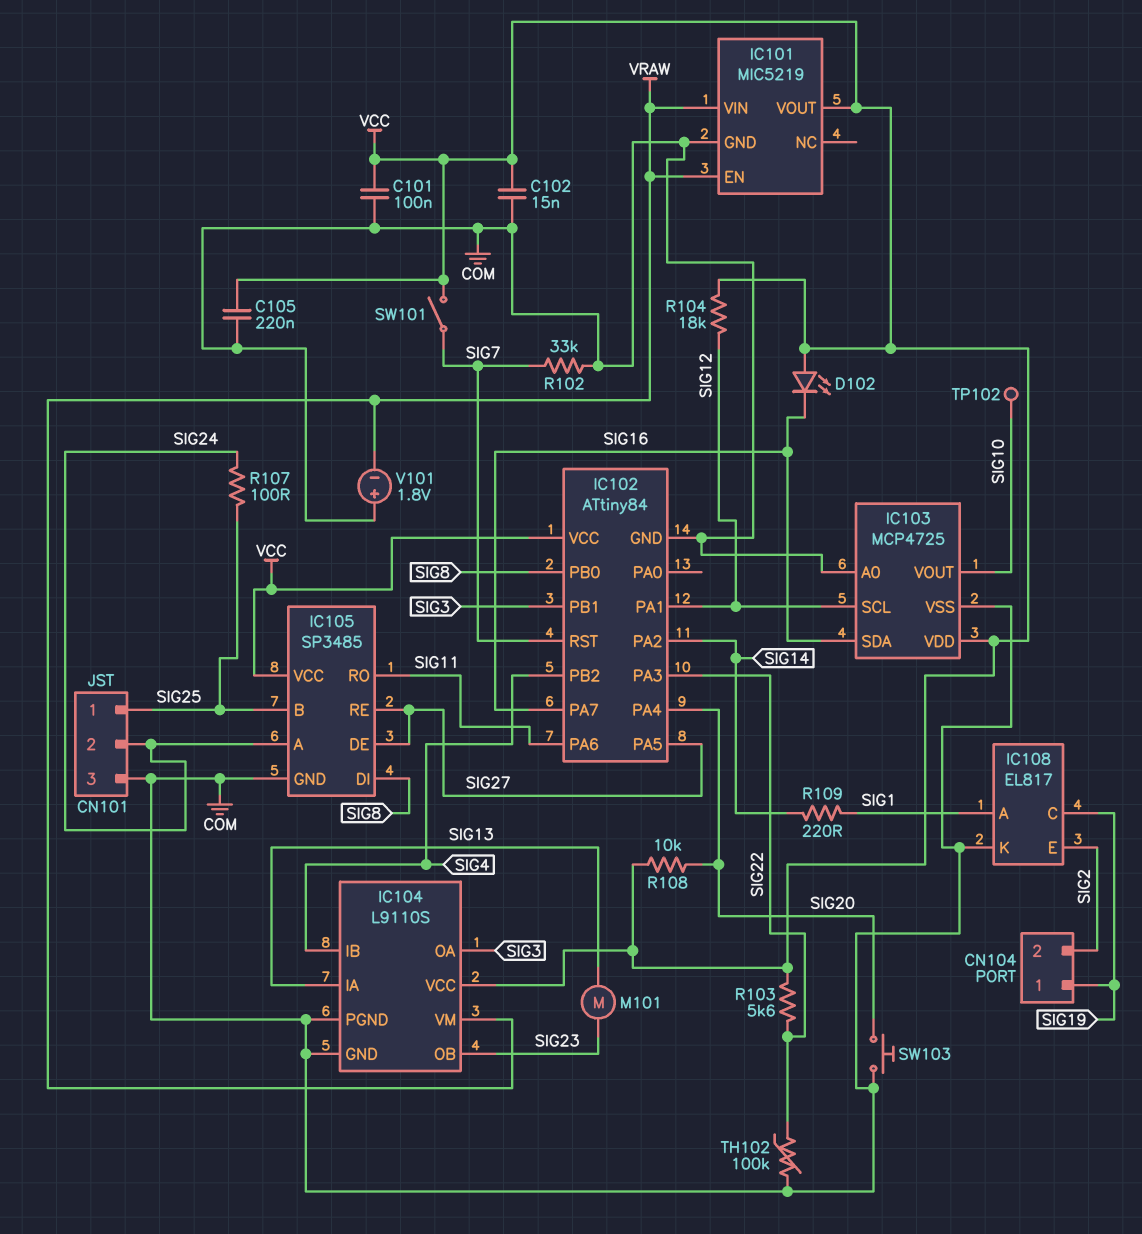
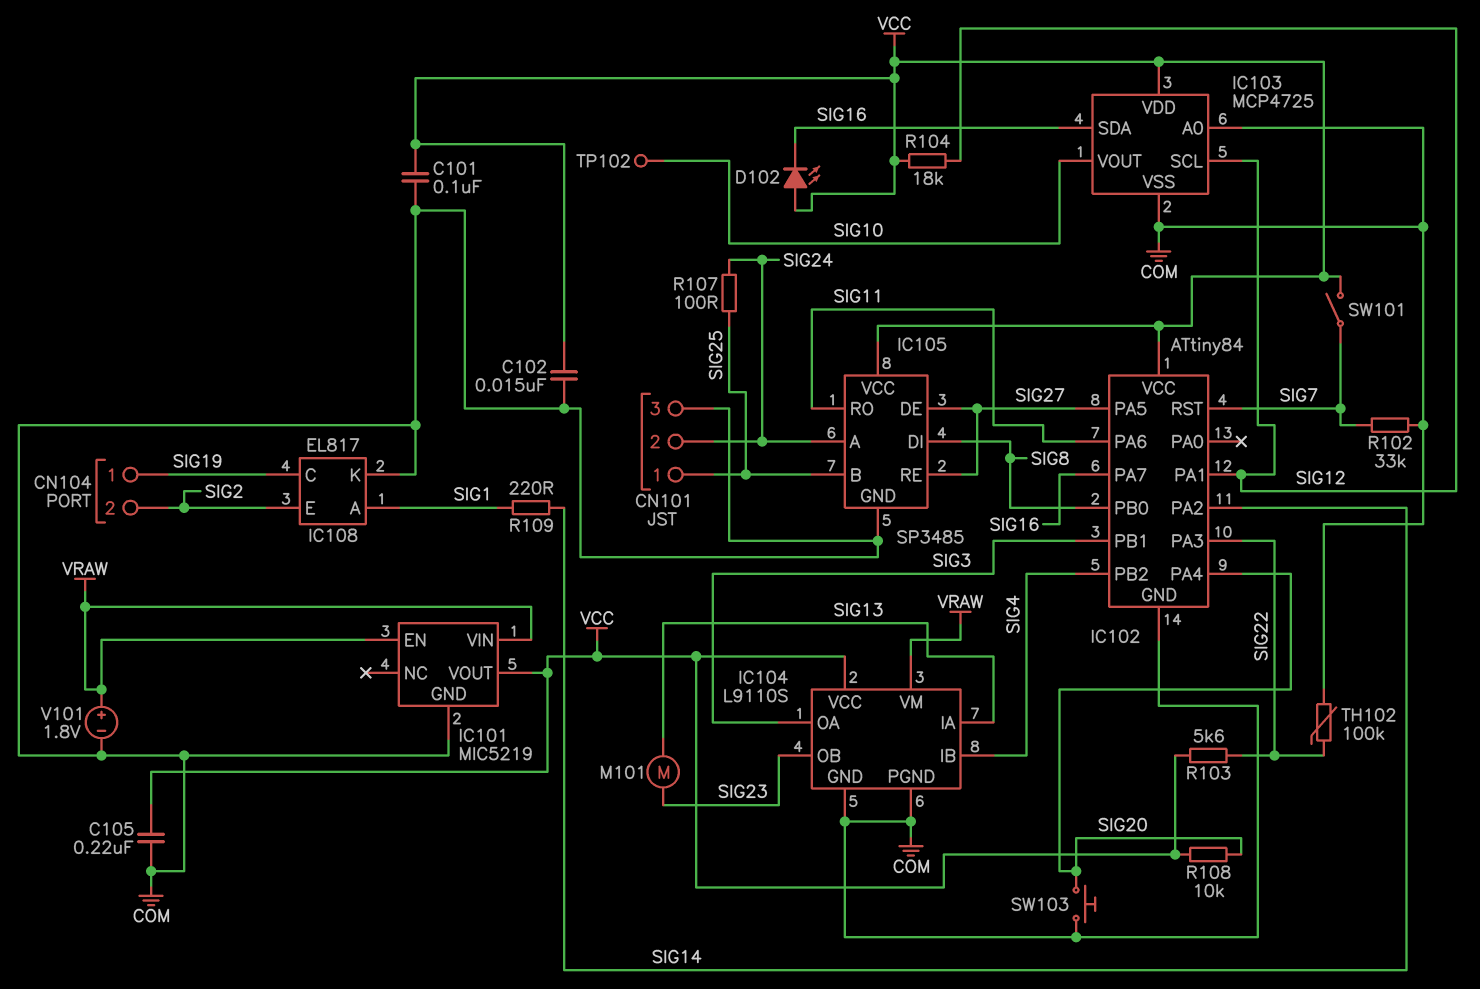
V101: 1.8V (plus COM, minus VRAW) -> 1.8V (plus VRAW, minus COM)

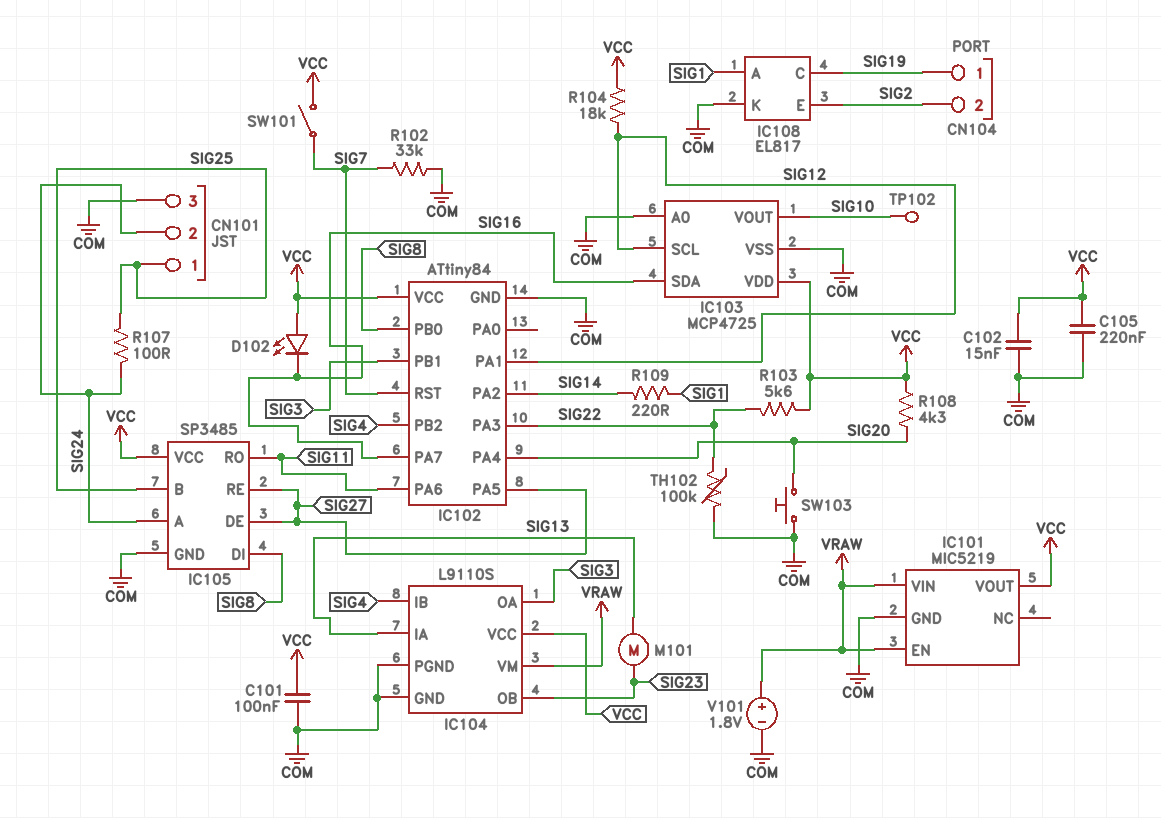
R108: 10k (SIG20, VCC) -> 4.3k (SIG20, VCC)

